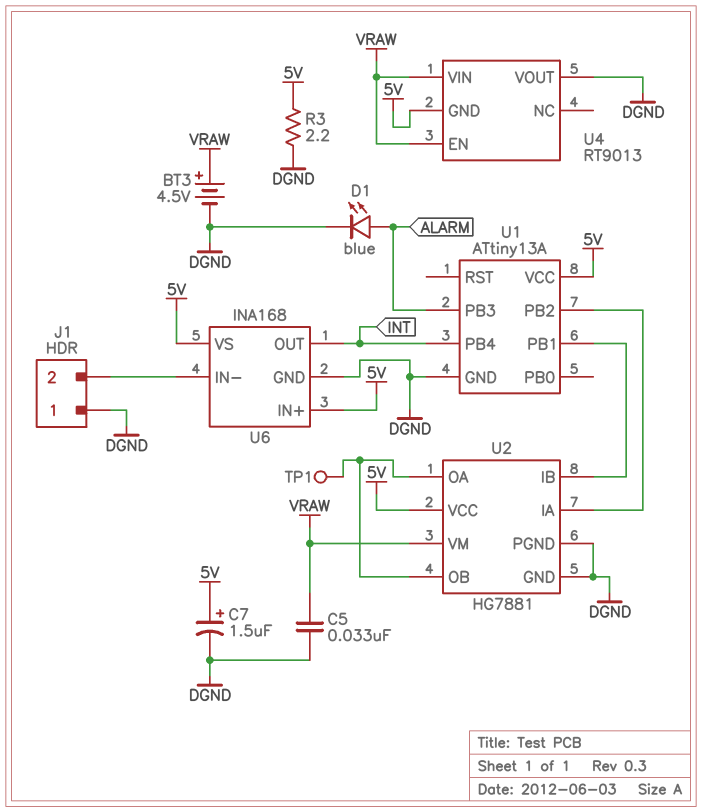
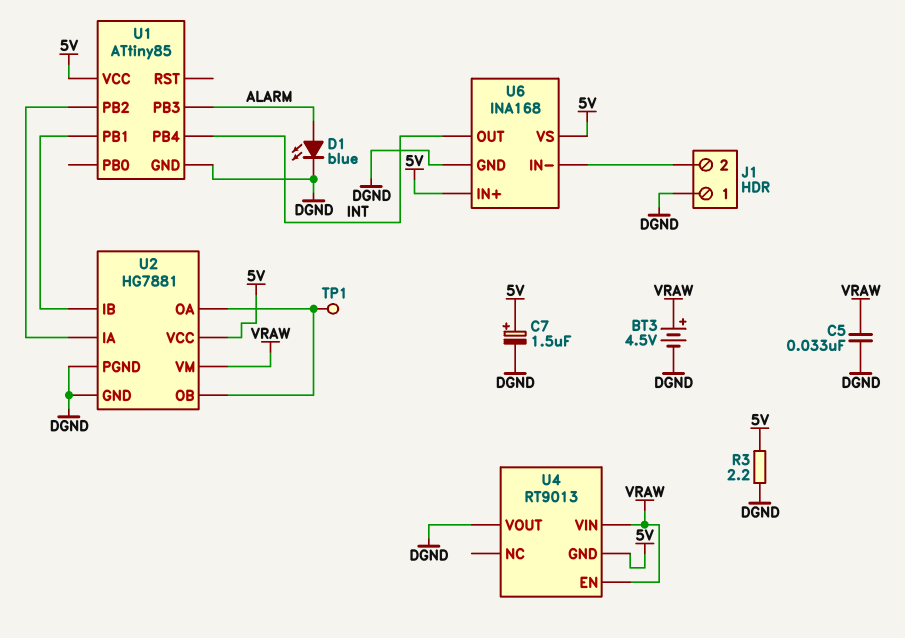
U1: ATtiny13A -> ATtiny85

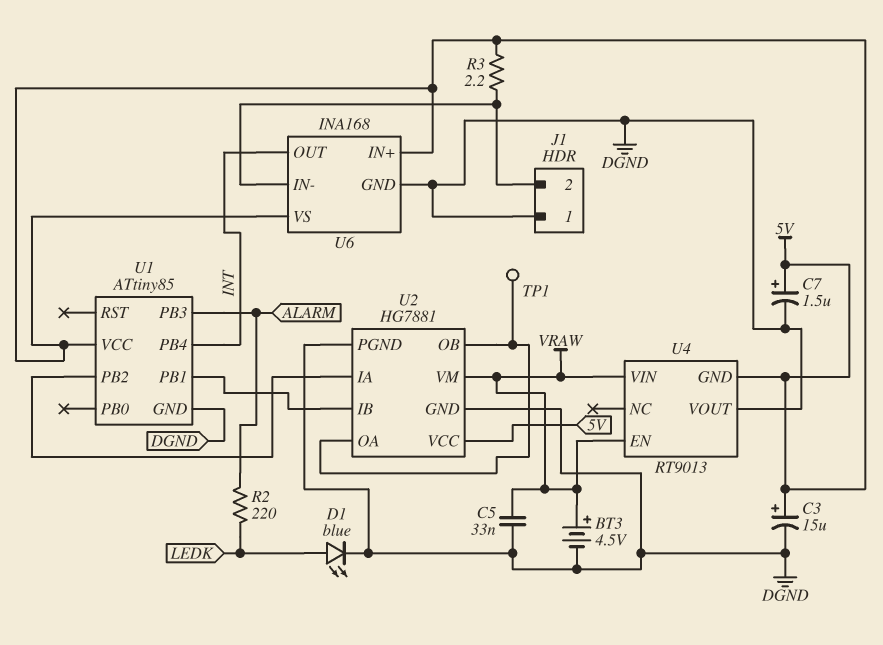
C3: none -> 15uF (plus 5V, minus DGND)
D1: LED blue (A ALARM, K DGND) -> LED blue (A LEDK, K DGND)
R2: none -> 220 (ALARM, LEDK)
R3: 2.2 (5V, DGND) -> 2.2 (5V, J1/2)

